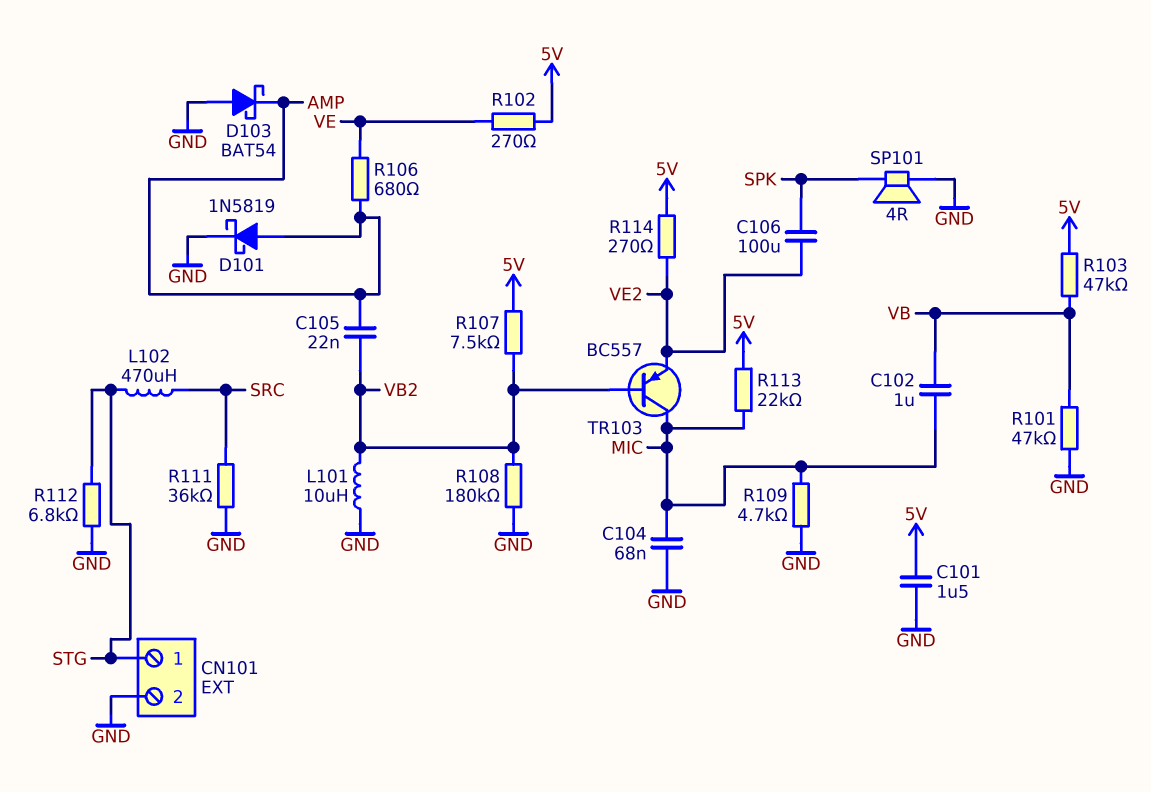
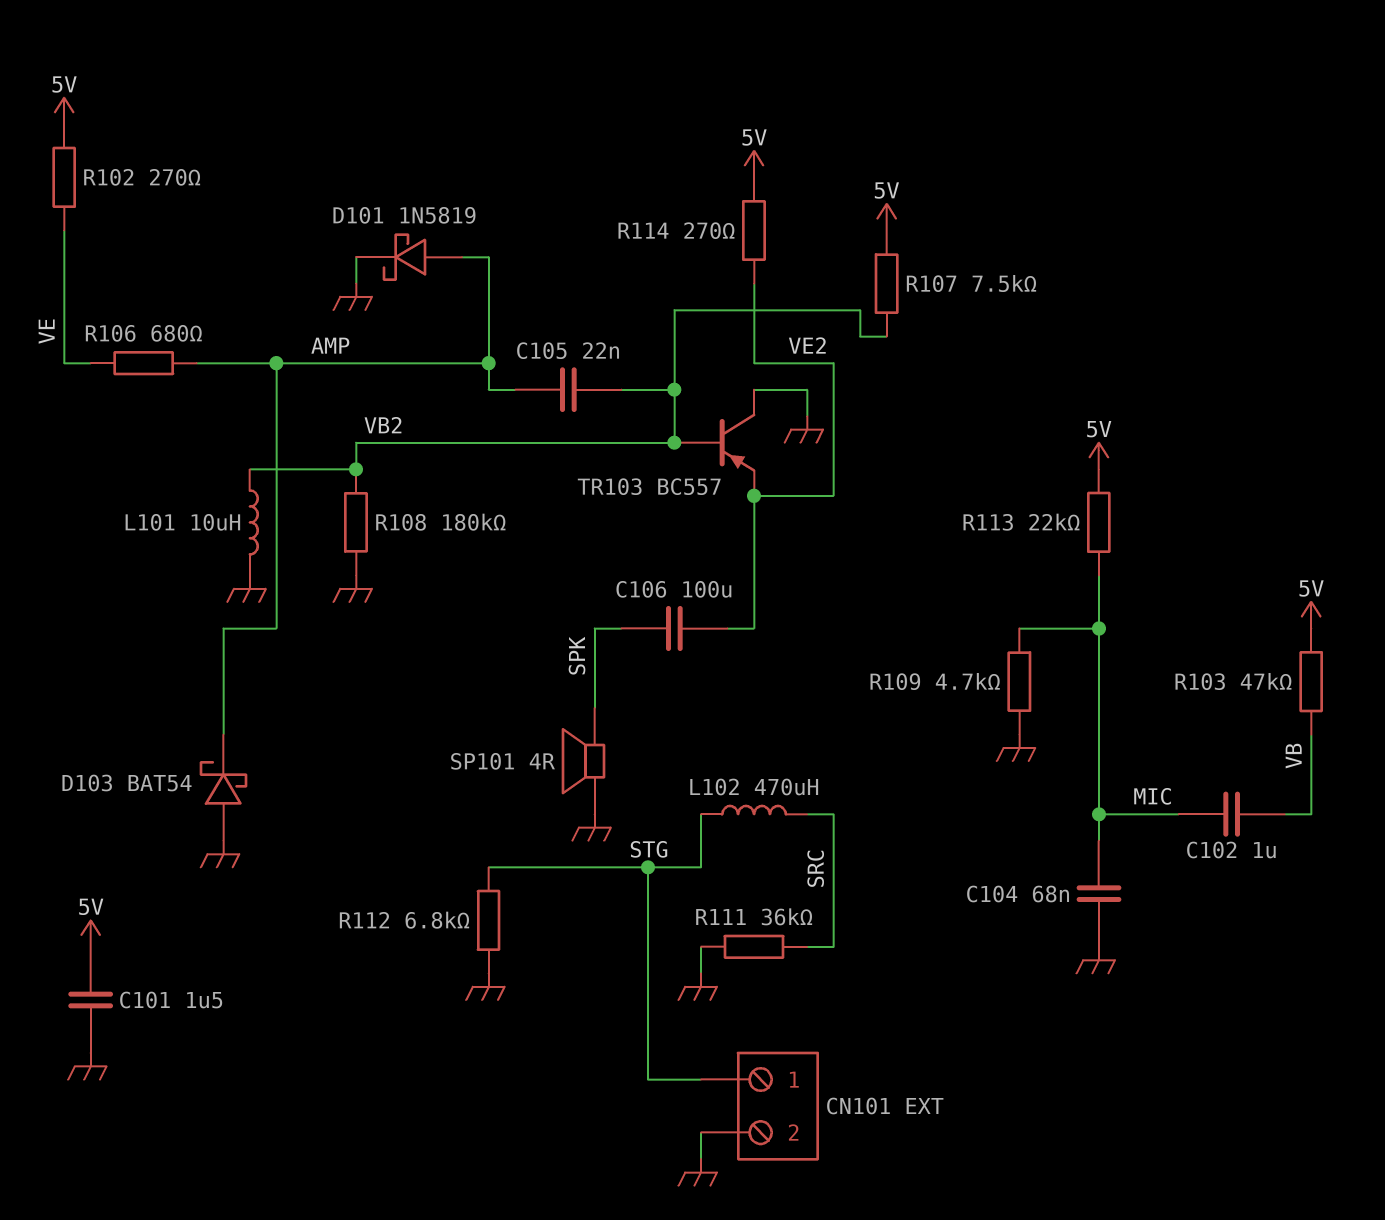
R101: 47k (GND, VB) -> none
TR103: PNP BC557 (B VB2, C MIC, E VE2) -> PNP BC557 (B VB2, C GND, E VE2)

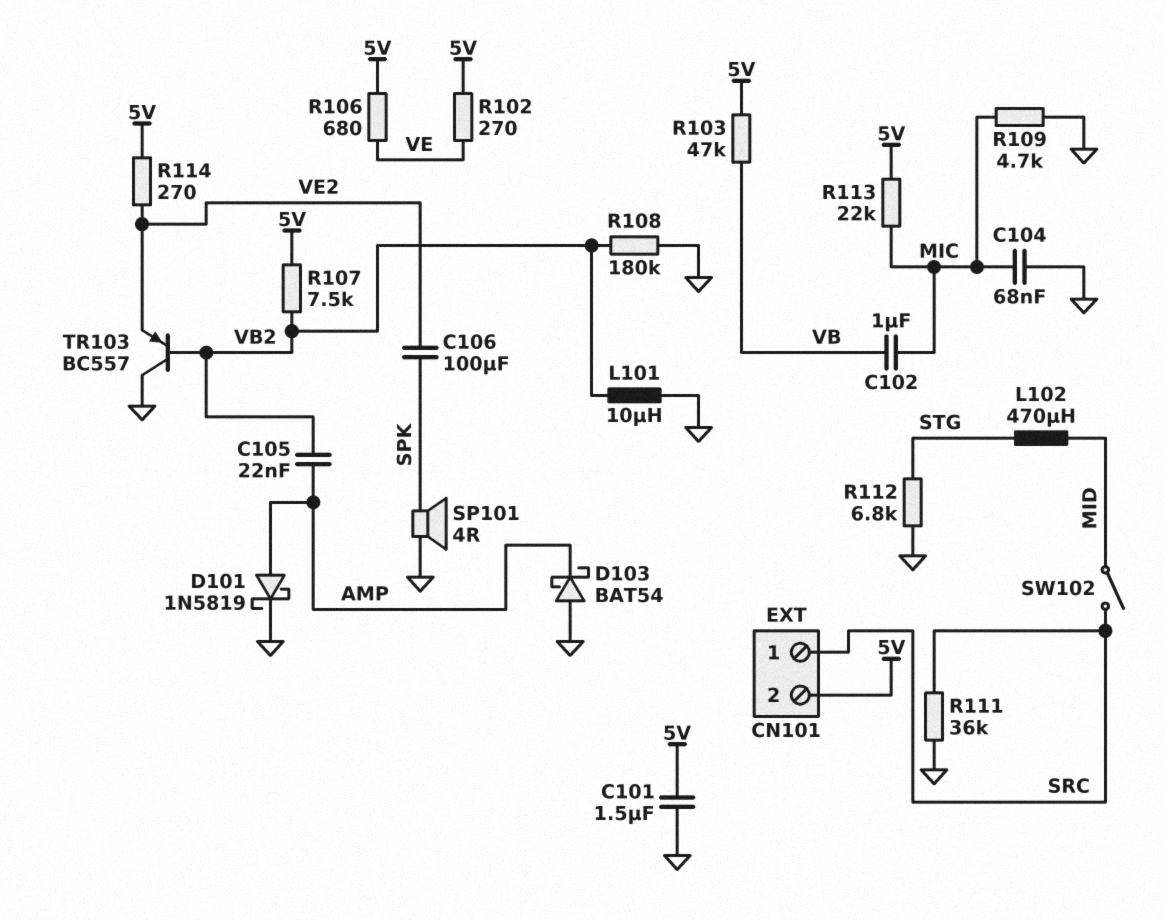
CN101 pin 1: STG -> SRC
CN101 pin 2: GND -> 5V
L102: 470uH (SRC, STG) -> 470uH (MID, STG)
R106: 680 (AMP, VE) -> 680 (5V, VE)
SW102: none -> switch (MID, SRC)

